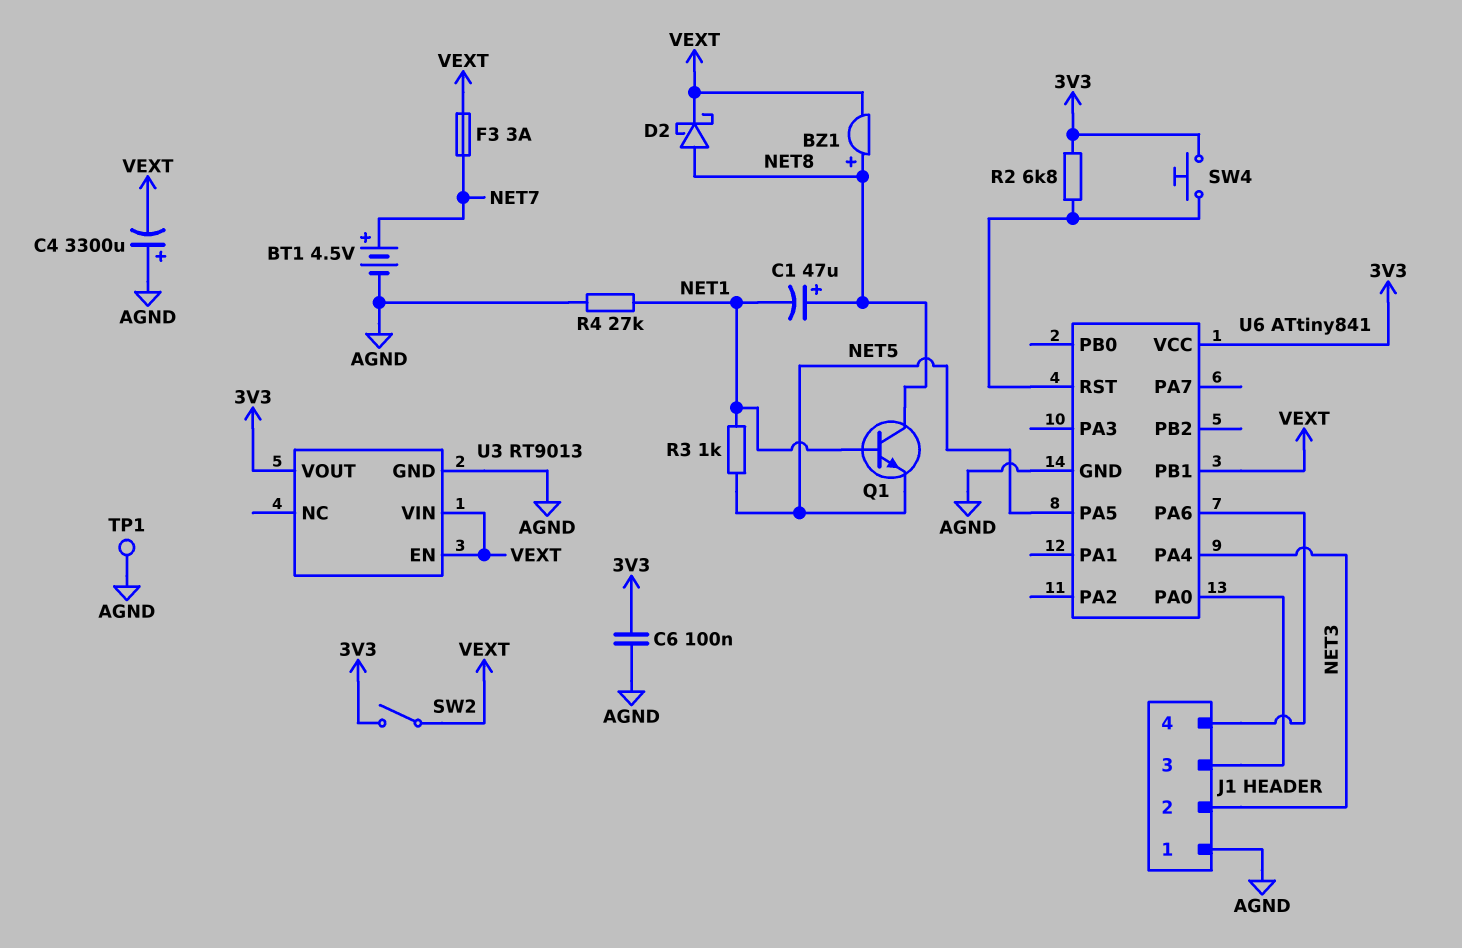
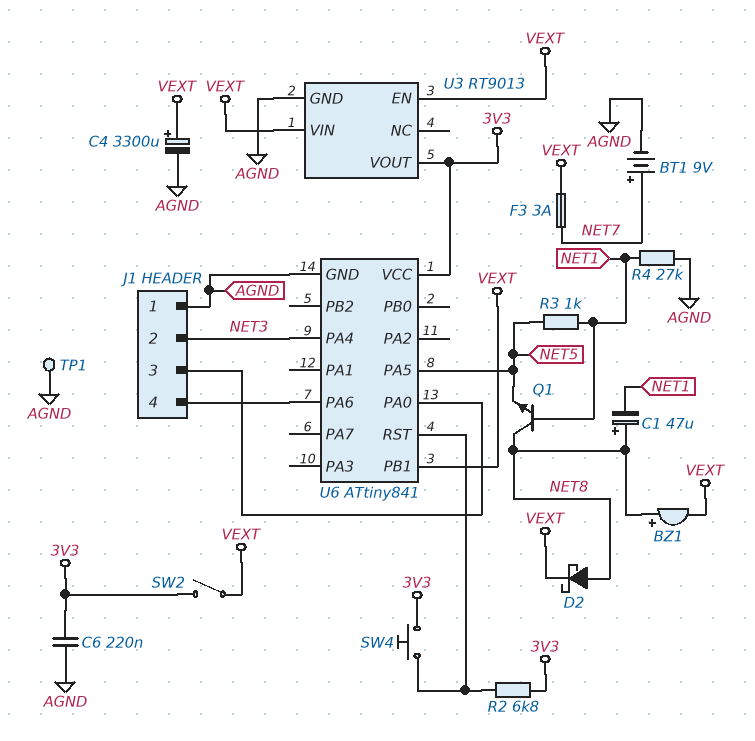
BT1: 4.5V (plus NET7, minus AGND) -> 9V (plus NET7, minus AGND)
C4: 3300uF (plus AGND, minus VEXT) -> 3300uF (plus VEXT, minus AGND)
C6: 100nF (3V3, AGND) -> 220nF (3V3, AGND)

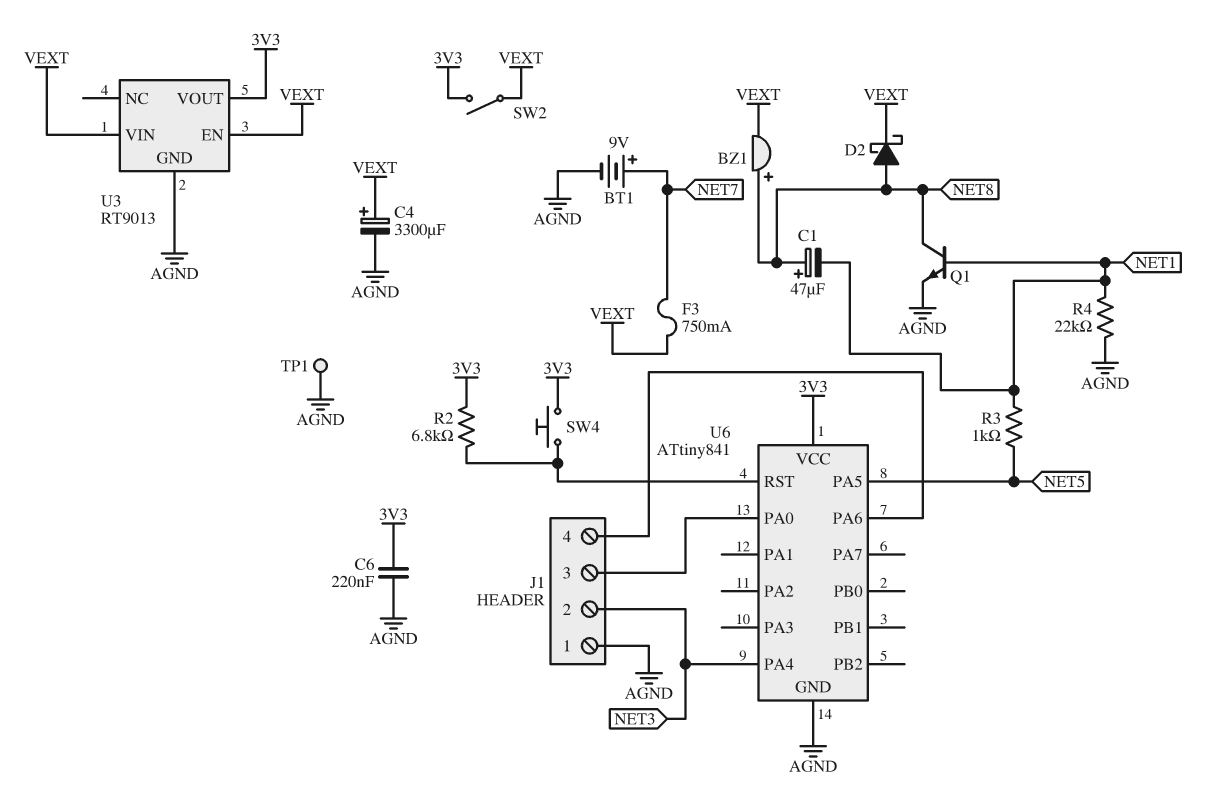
F3: 3A (NET7, VEXT) -> 750mA (NET7, VEXT)
Q1: NPN (B NET1, C NET8, E NET5) -> NPN (B NET1, C NET8, E AGND)
R4: 27k (AGND, NET1) -> 22k (AGND, NET1)
U6 pin PB1: VEXT -> none

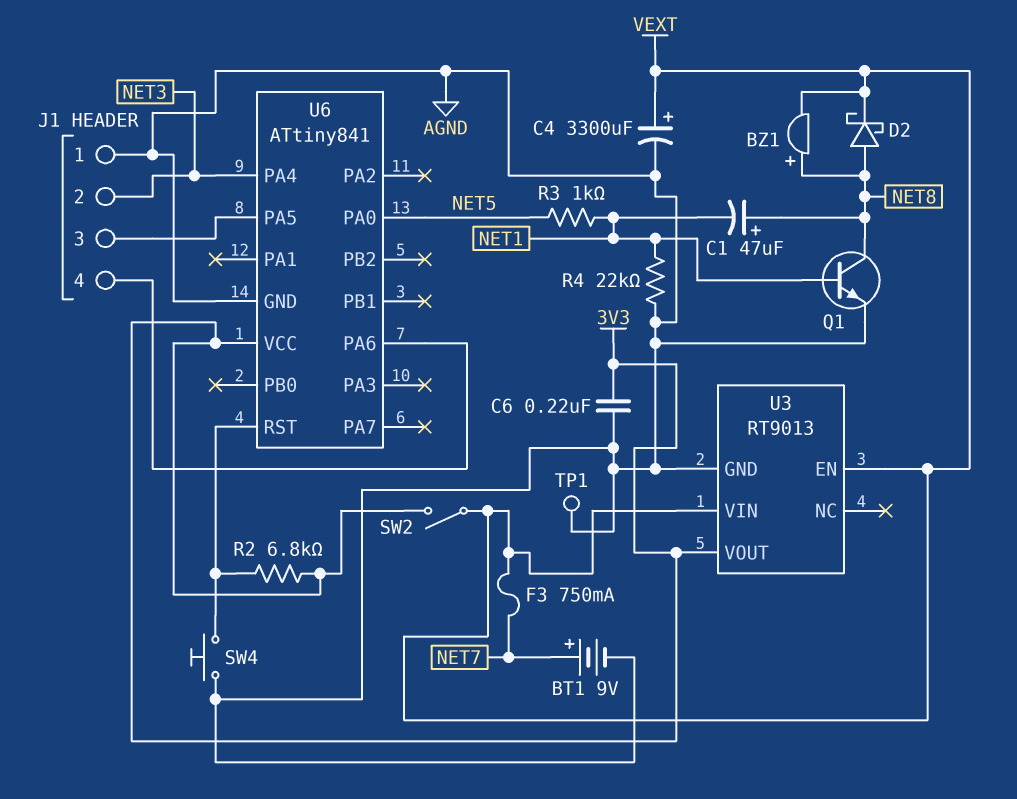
SW4: button (3V3, U6/RST) -> button (AGND, U6/RST)
U6 pin PA0: J1/3 -> NET5
U6 pin PA5: NET5 -> J1/3

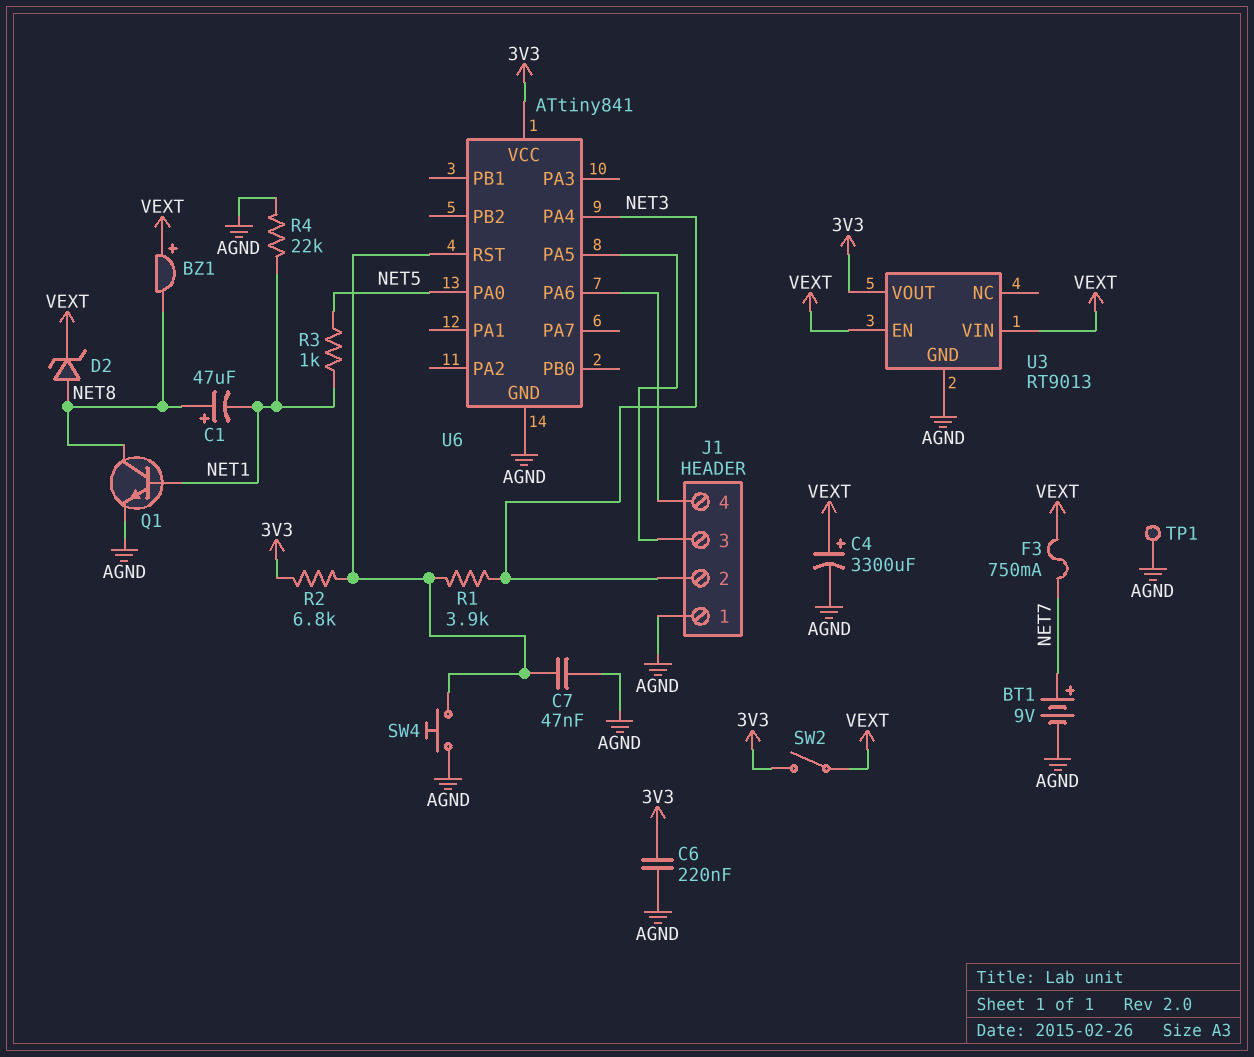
BZ1: buzzer (plus NET8, minus VEXT) -> buzzer (plus VEXT, minus NET8)
C7: none -> 47nF (AGND, U6/RST)
D2: schottky (A NET8, K VEXT) -> zener (A NET8, K VEXT)
R1: none -> 3.9k (NET3, U6/RST)

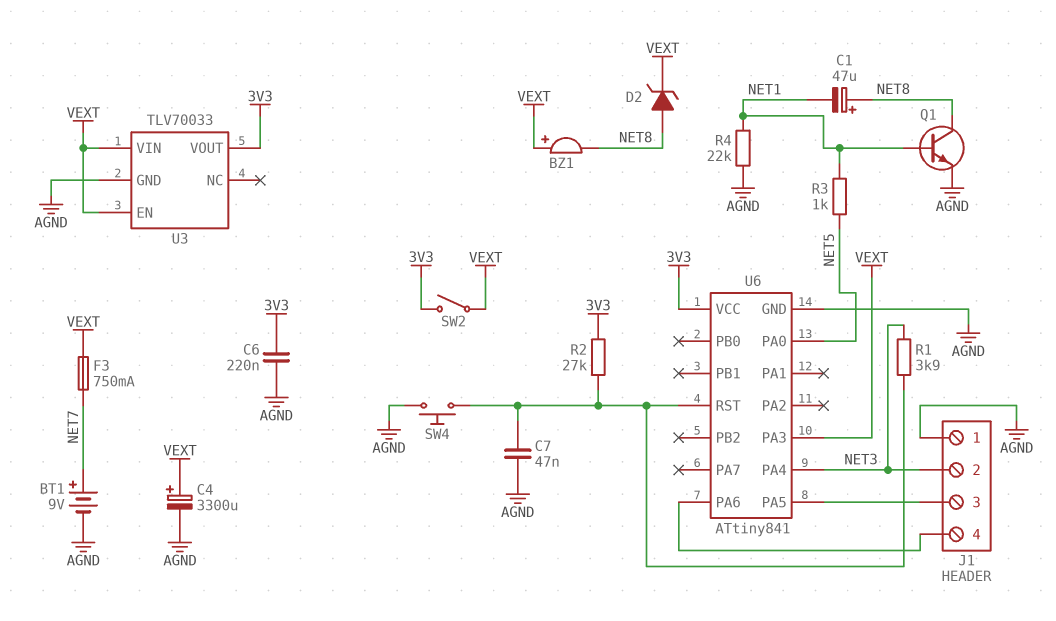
R2: 6.8k (3V3, U6/RST) -> 27k (3V3, U6/RST)
TP1: test point (AGND) -> none
U3: RT9013 -> TLV70033
U6 pin PA3: none -> VEXT

